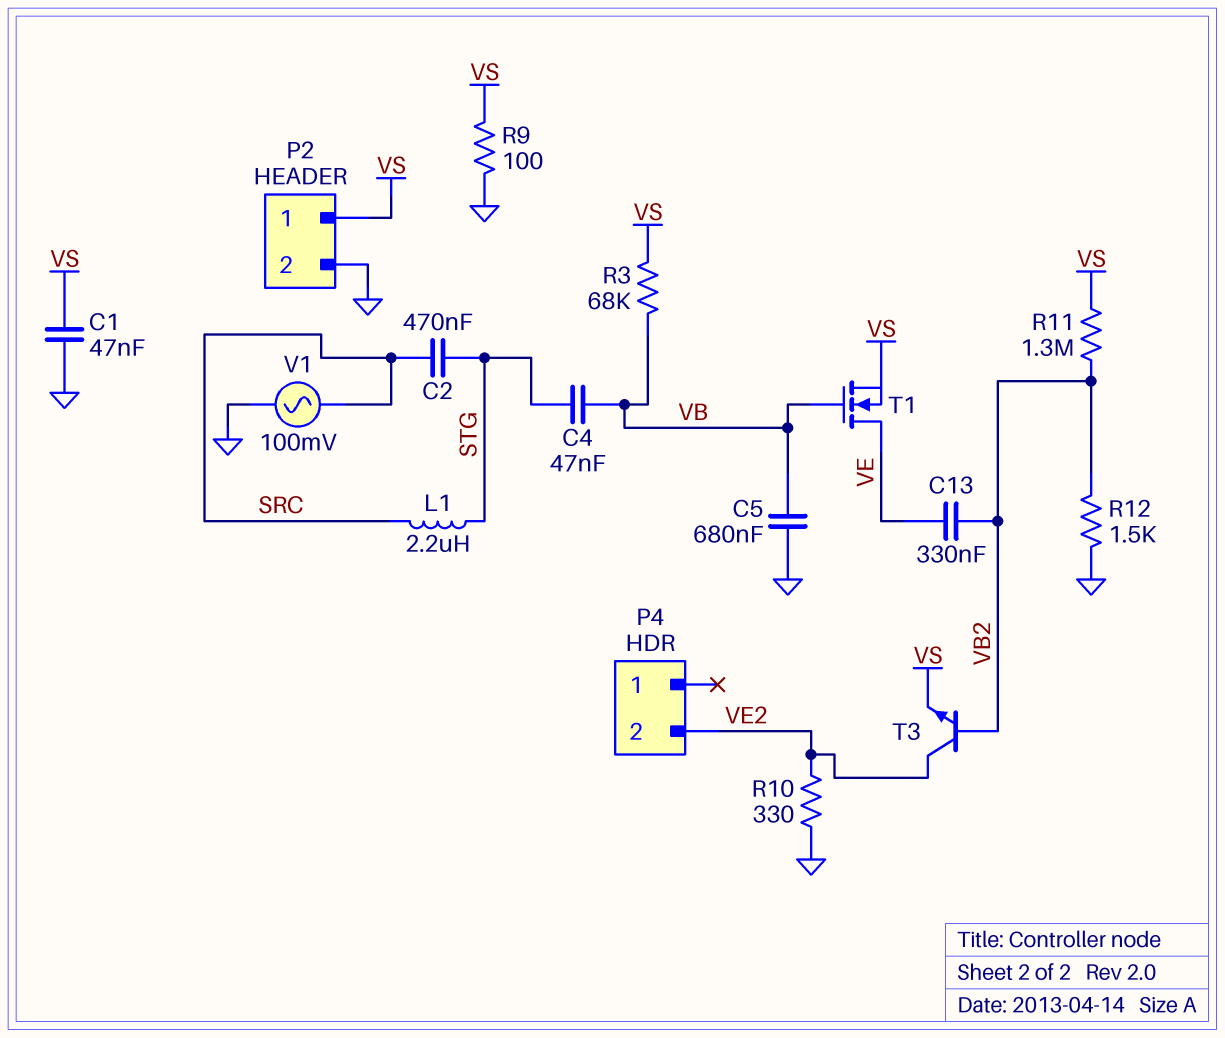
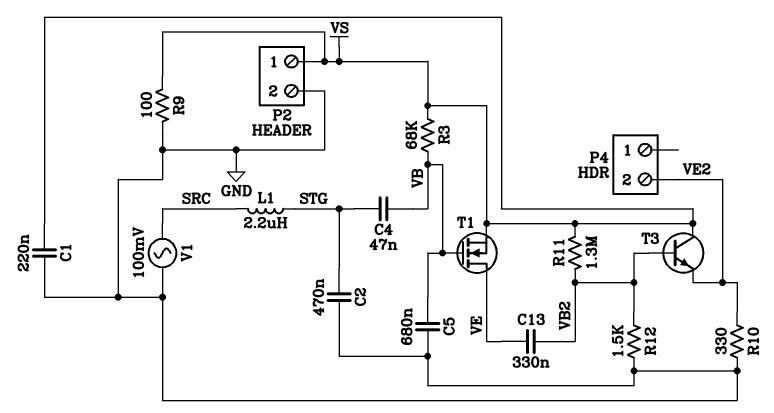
C1: 47nF (GND, VS) -> 220nF (GND, VS)
C2: 470nF (SRC, STG) -> 470nF (GND, STG)
T3: NPN (B VB2, C VE2, E VS) -> NPN (B VB2, C VS, E VE2)

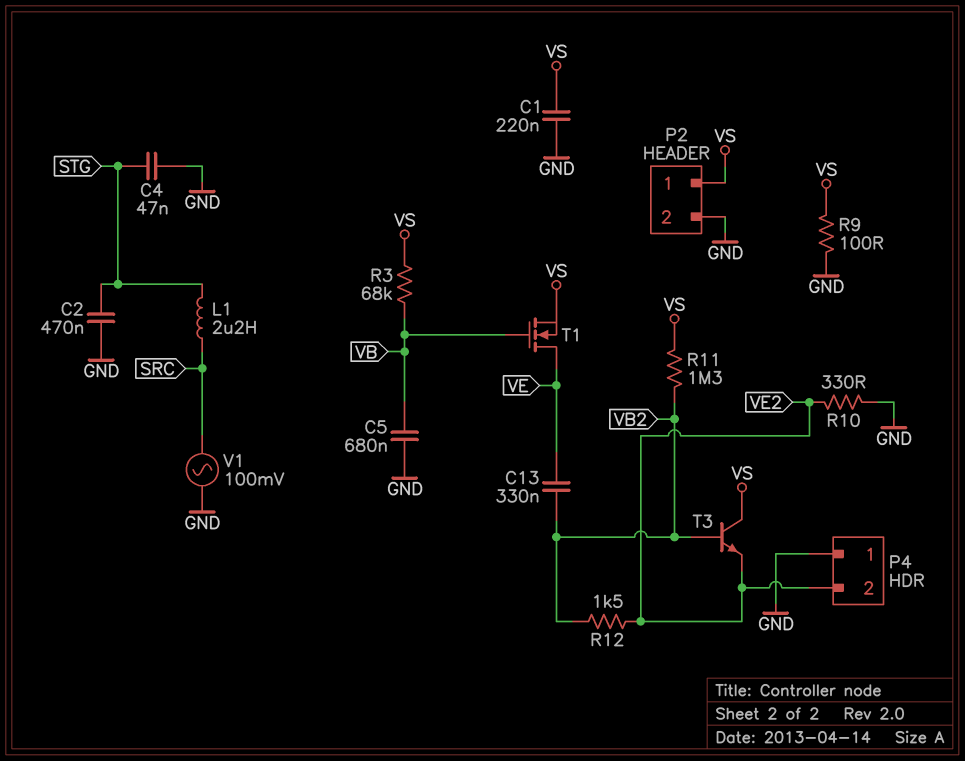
C4: 47nF (STG, VB) -> 47nF (GND, STG)
P4 pin 1: none -> GND
R12: 1.5k (GND, VB2) -> 1.5k (VB2, VE2)

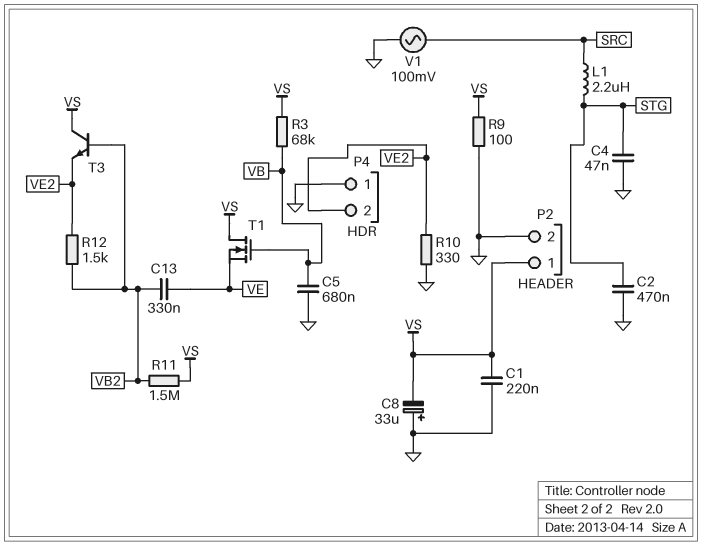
C8: none -> 33uF (plus GND, minus VS)
R11: 1.3M (VB2, VS) -> 1.5M (VB2, VS)
T1: NMOS (G VB, D VE, S VS) -> NMOS (G VB, D VS, S VE)

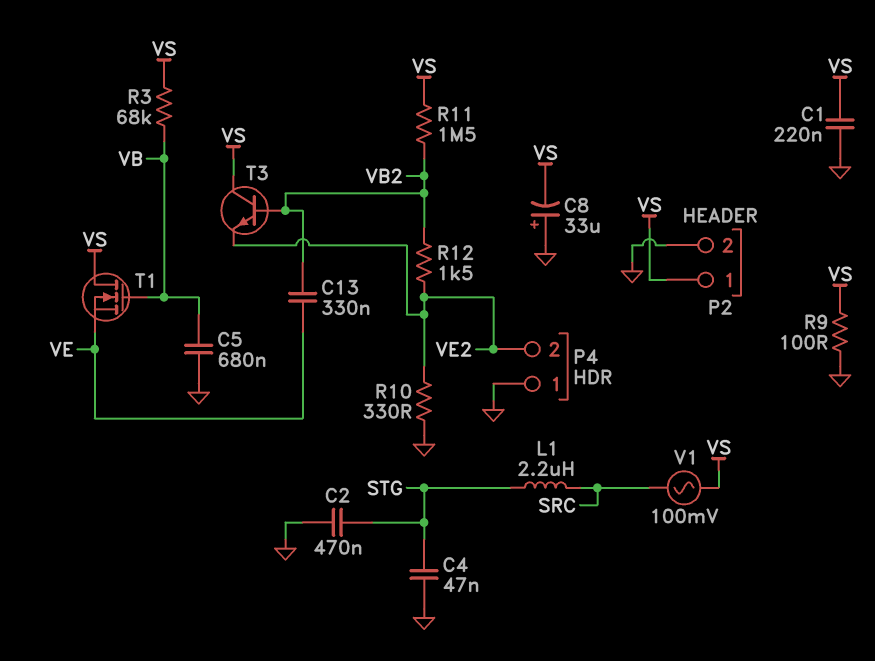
V1: AC 100mV (GND, SRC) -> AC 100mV (SRC, VS)

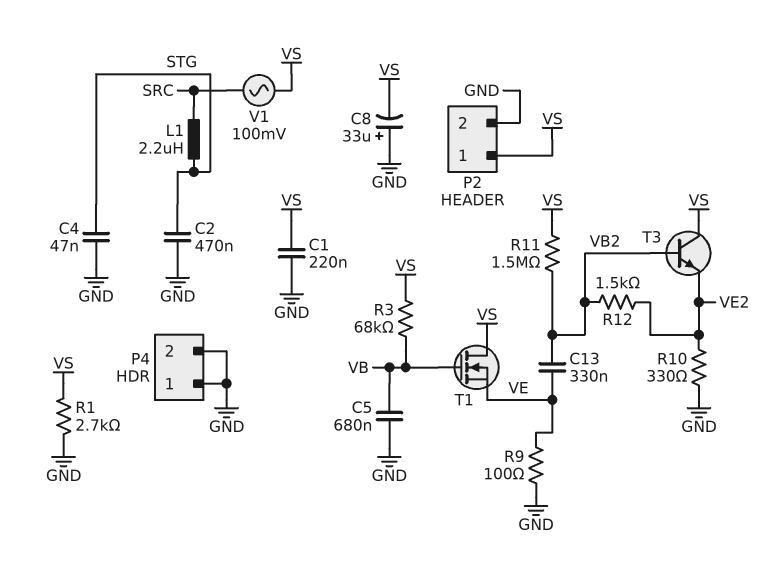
P4 pin 2: VE2 -> GND
R1: none -> 2.7k (GND, VS)
R9: 100 (GND, VS) -> 100 (GND, VE)

